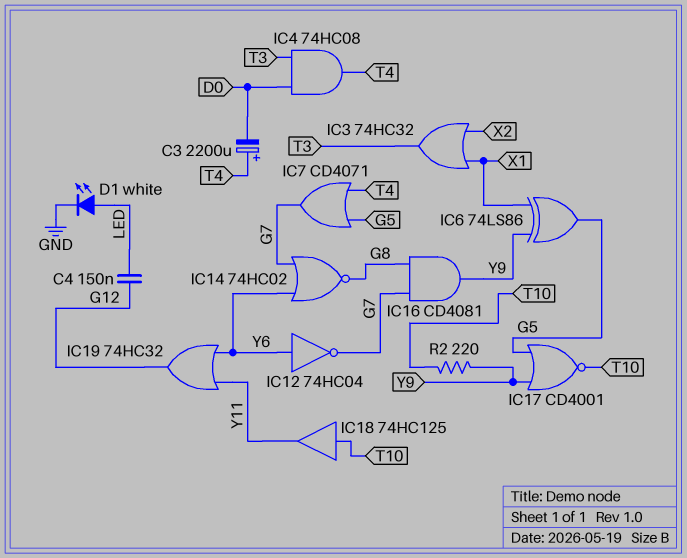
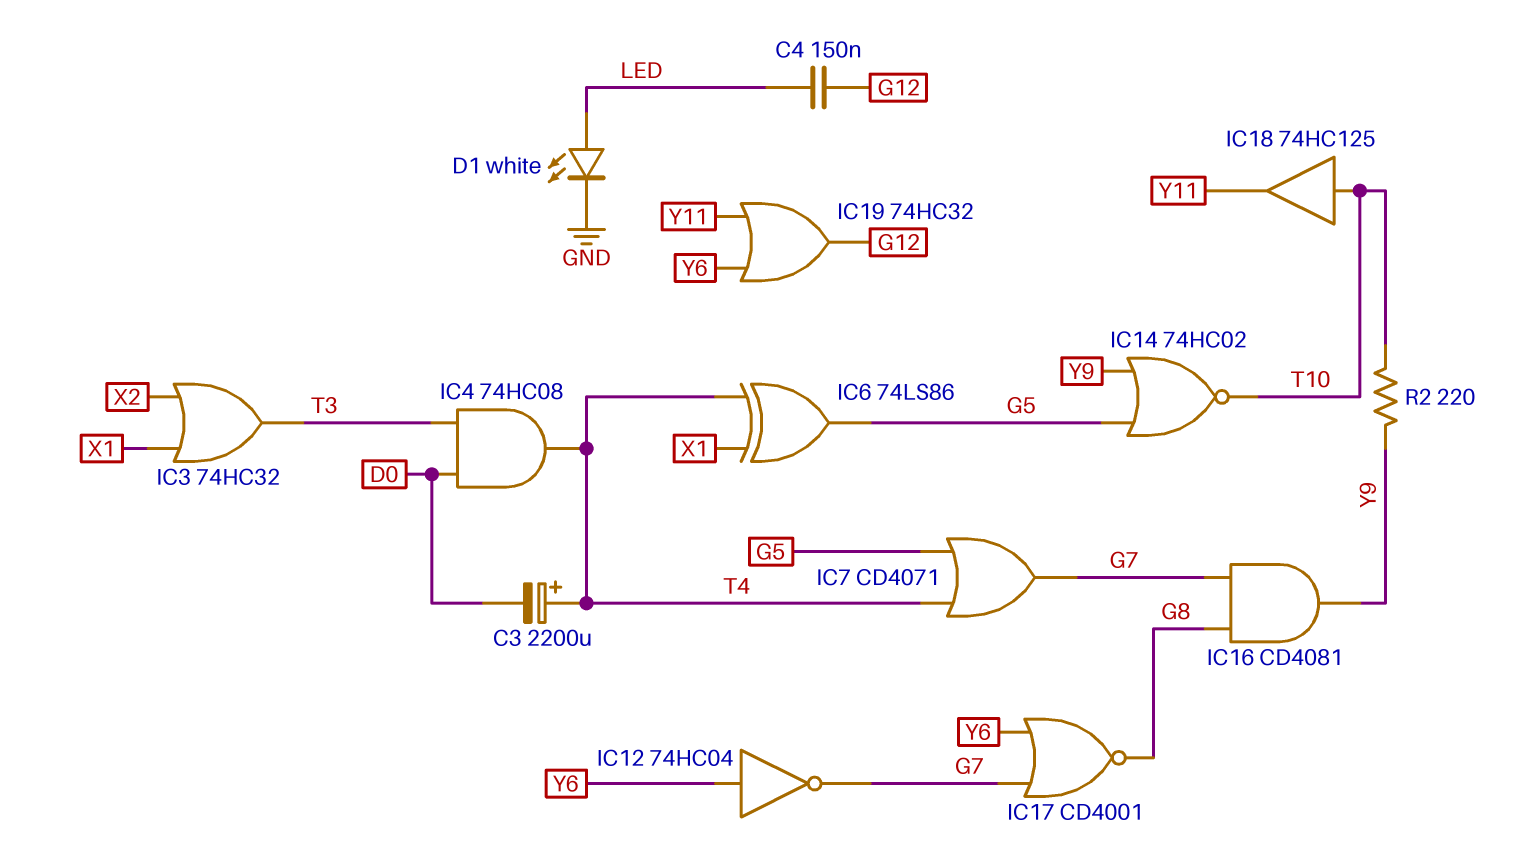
IC6: XOR 74LS86 (in X1, in Y9, out G5) -> XOR 74LS86 (in T4, in X1, out G5)
IC14: NOR 74HC02 (in G7, in Y6, out G8) -> NOR 74HC02 (in G5, in Y9, out T10)
IC17: NOR CD4001 (in G5, in Y9, out T10) -> NOR CD4001 (in G7, in Y6, out G8)

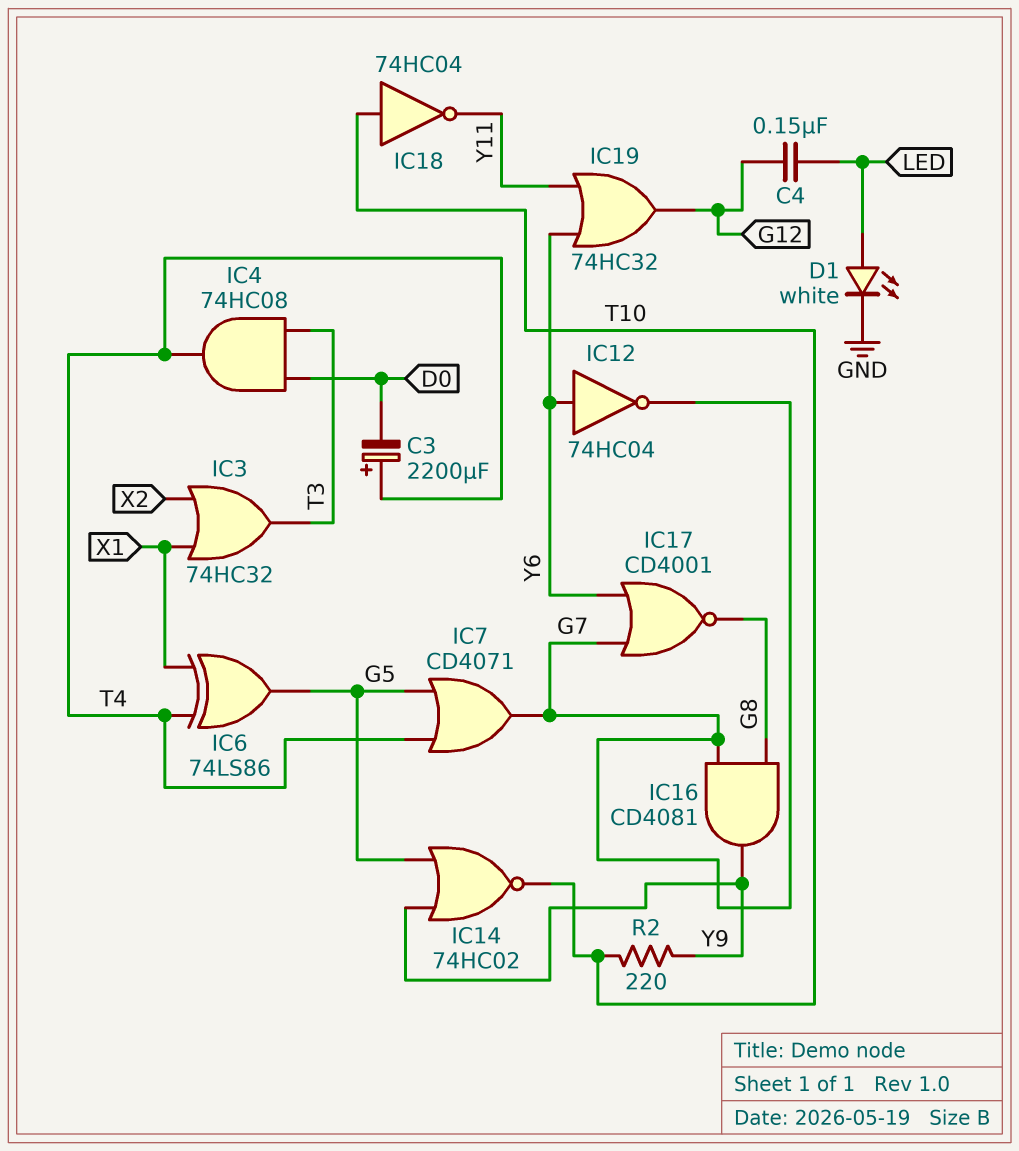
IC18: buffer 74HC125 (in T10, out Y11) -> NOT 74HC04 (in T10, out Y11)

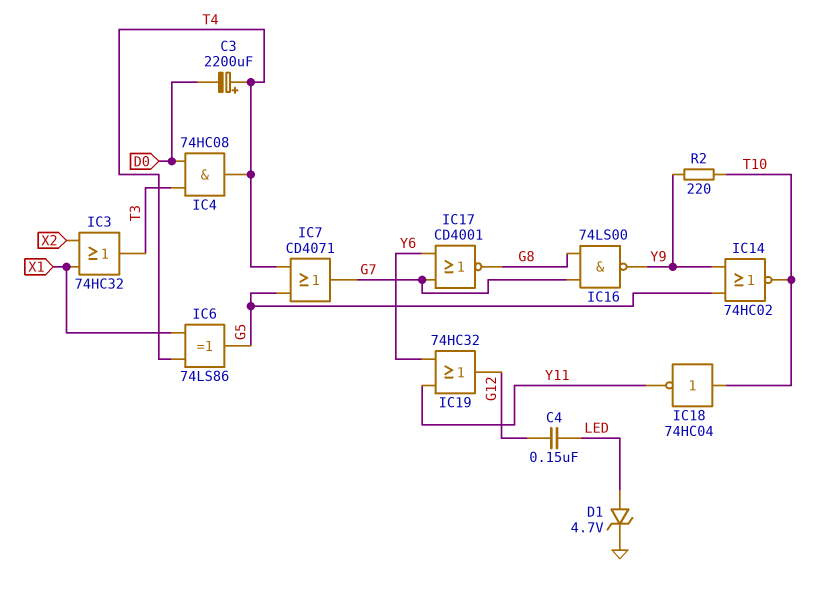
D1: LED white (A LED, K GND) -> zener 4.7V (A LED, K GND)
IC12: NOT 74HC04 (in Y6, out G7) -> none
IC16: AND CD4081 (in G7, in G8, out Y9) -> NAND 74LS00 (in G7, in G8, out Y9)

